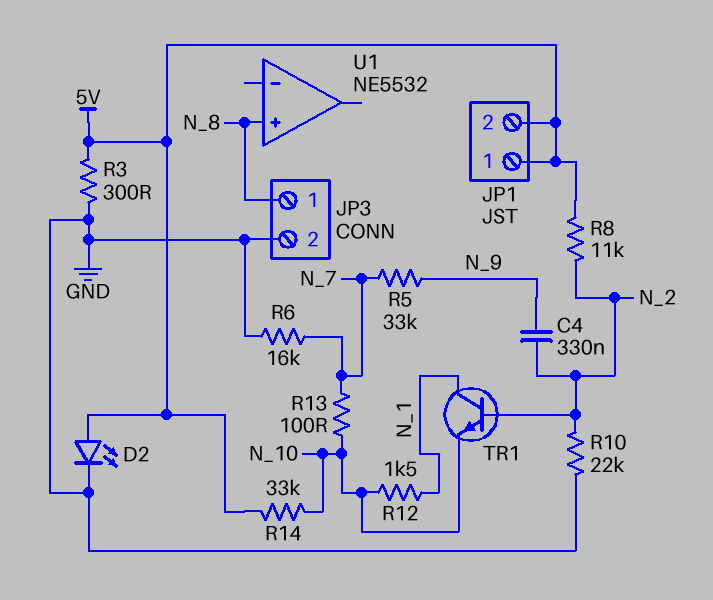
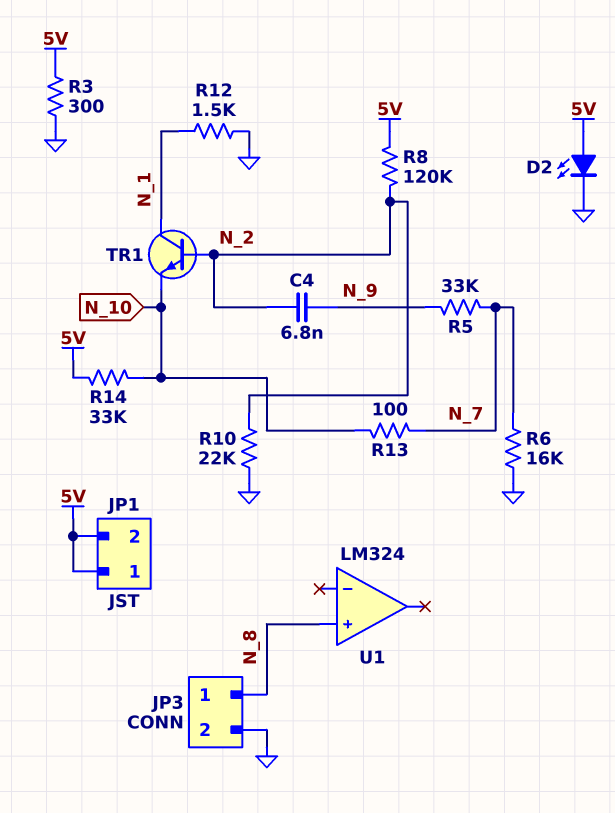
C4: 330nF (N_2, N_9) -> 6.8nF (N_2, N_9)
R8: 11k (5V, N_2) -> 120k (5V, N_2)
R12: 1.5k (N_1, N_10) -> 1.5k (GND, N_1)
U1: NE5532 -> LM324

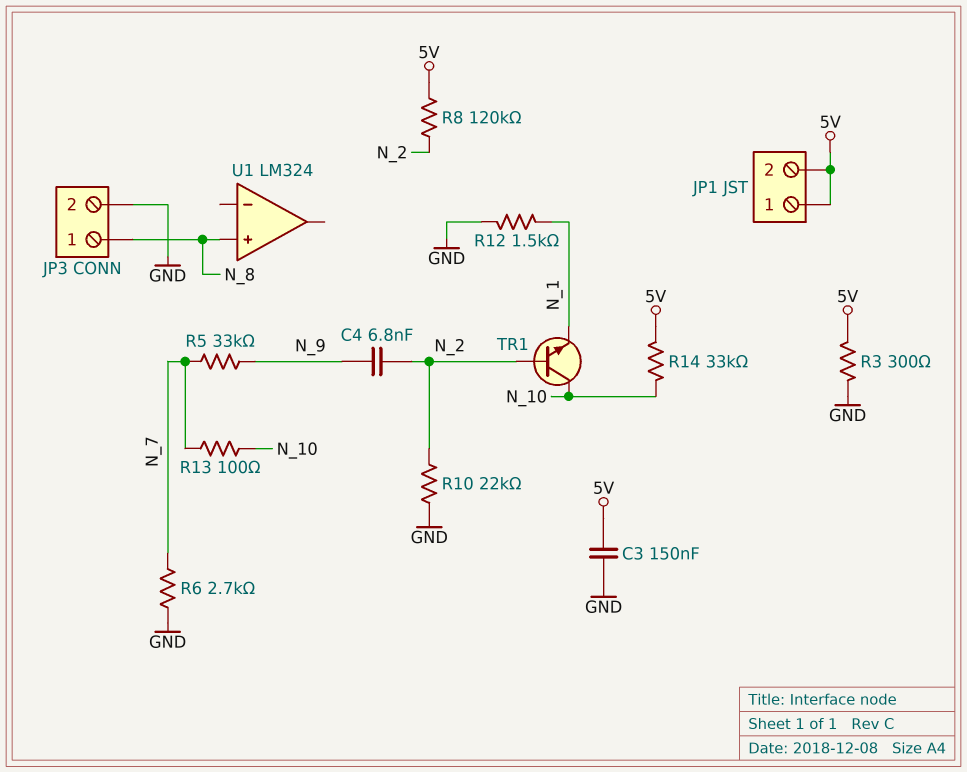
C3: none -> 150nF (5V, GND)
D2: LED (A 5V, K GND) -> none
R6: 16k (GND, N_7) -> 2.7k (GND, N_7)
TR1: NPN (B N_2, C N_1, E N_10) -> NPN (B N_2, C N_10, E N_1)

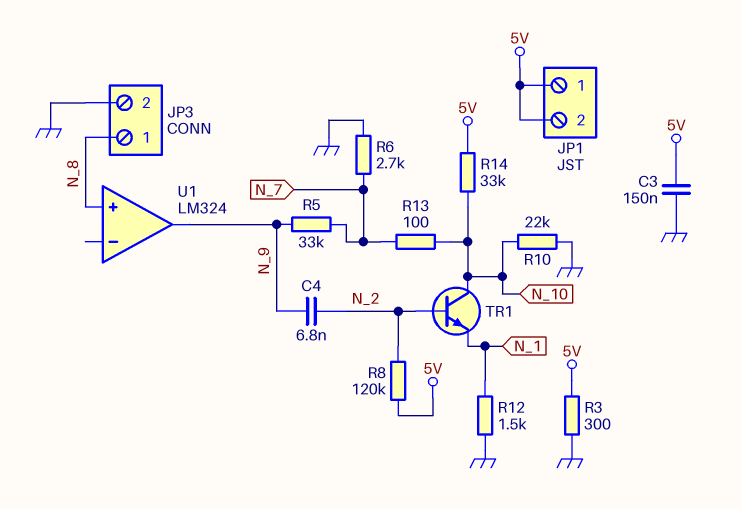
R10: 22k (GND, N_2) -> 22k (GND, N_10)
U1 pin out: none -> N_9

